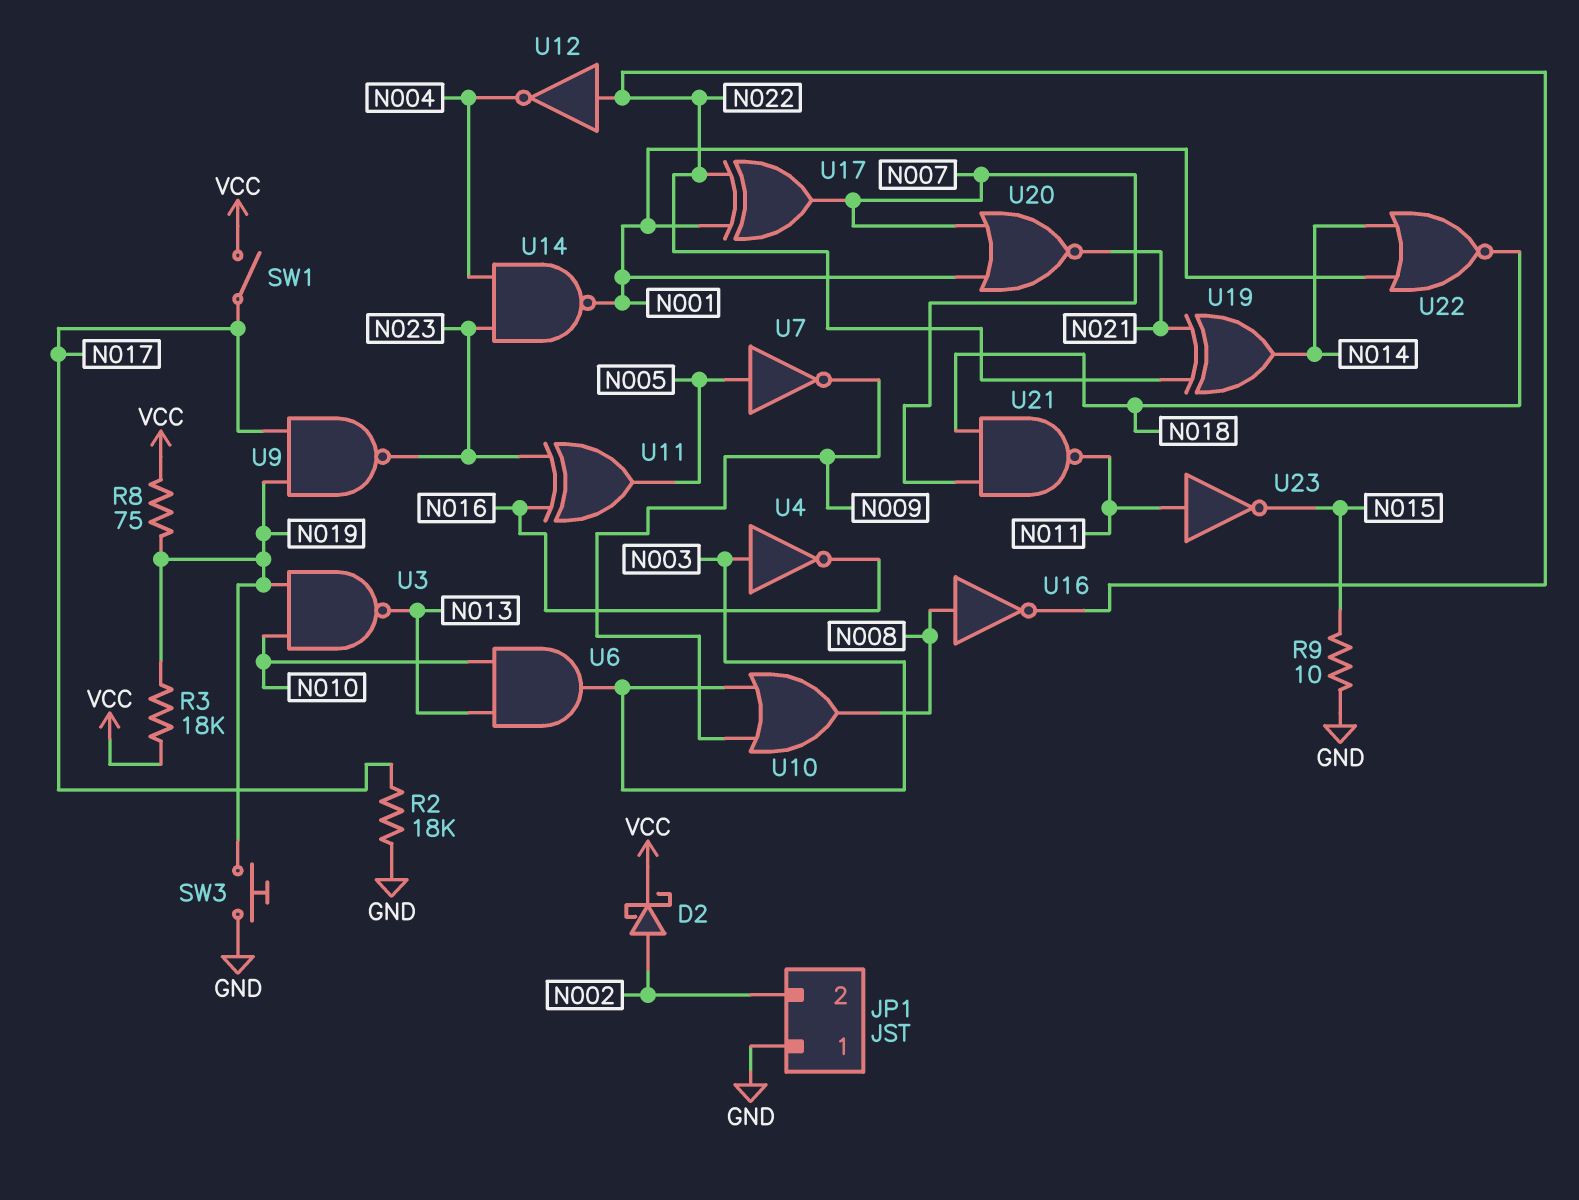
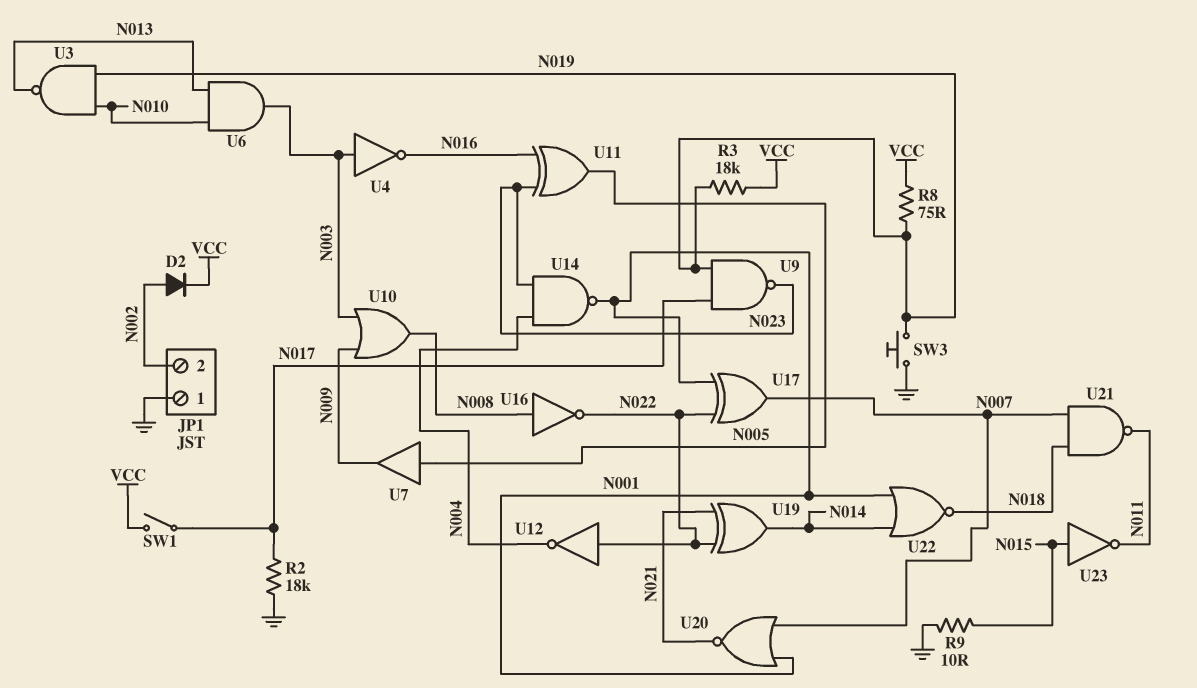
D2: schottky (A N002, K VCC) -> diode (A N002, K VCC)
U7: NOT (in N005, out N009) -> buffer (in N005, out N009)
U23: NOT (in N011, out N015) -> NOT (in N015, out N011)

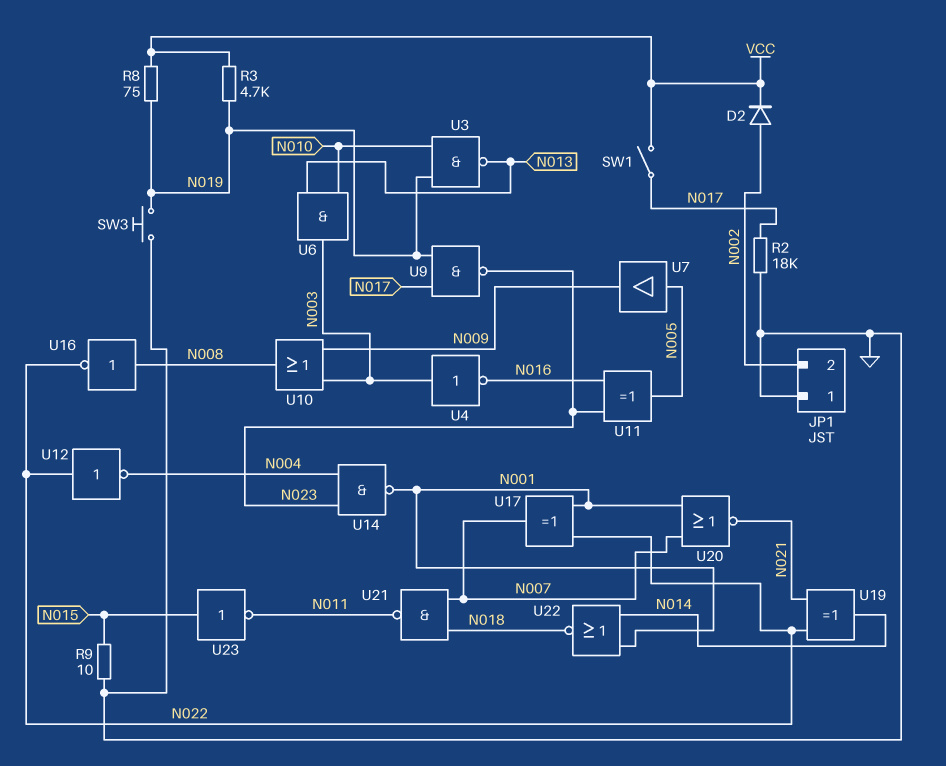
R3: 18k (N019, VCC) -> 4.7k (N019, VCC)

